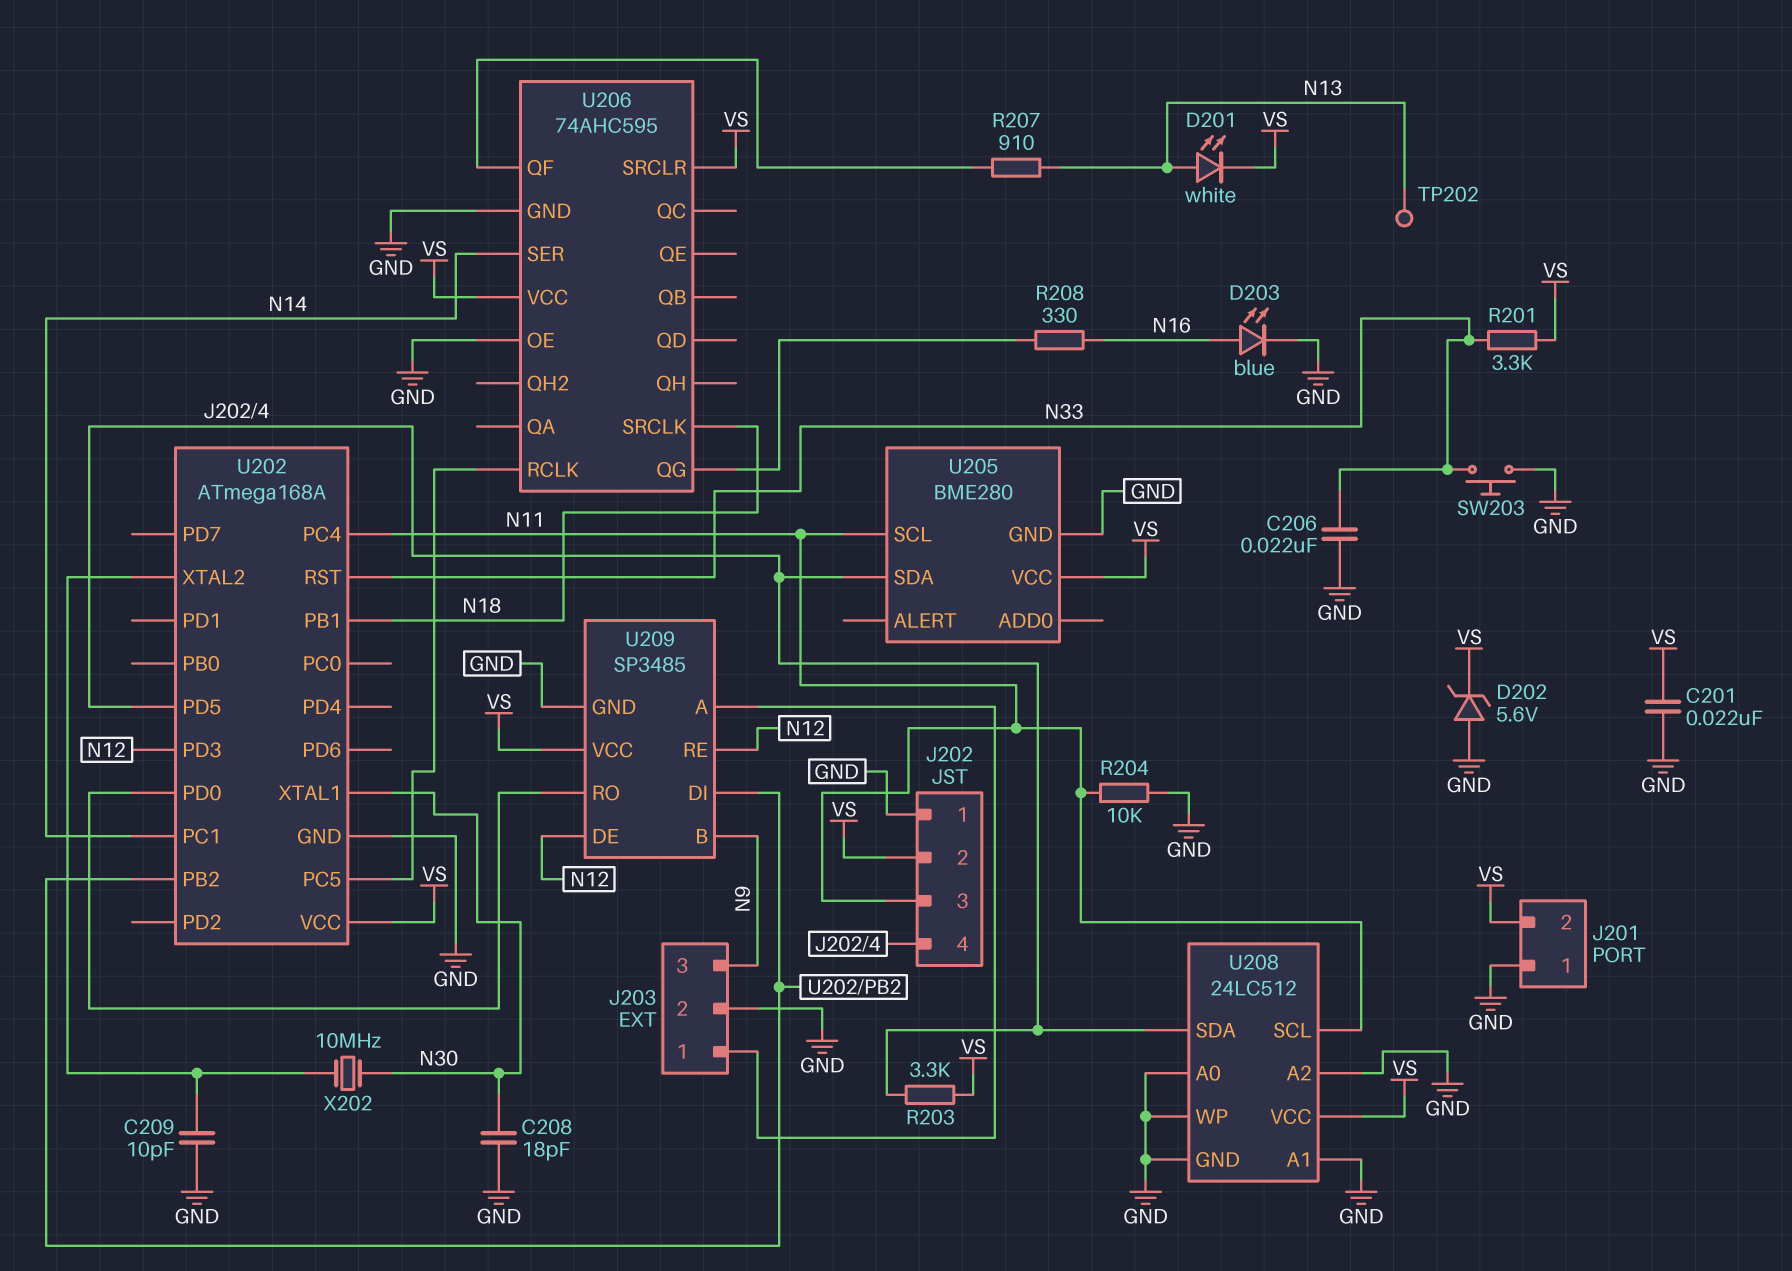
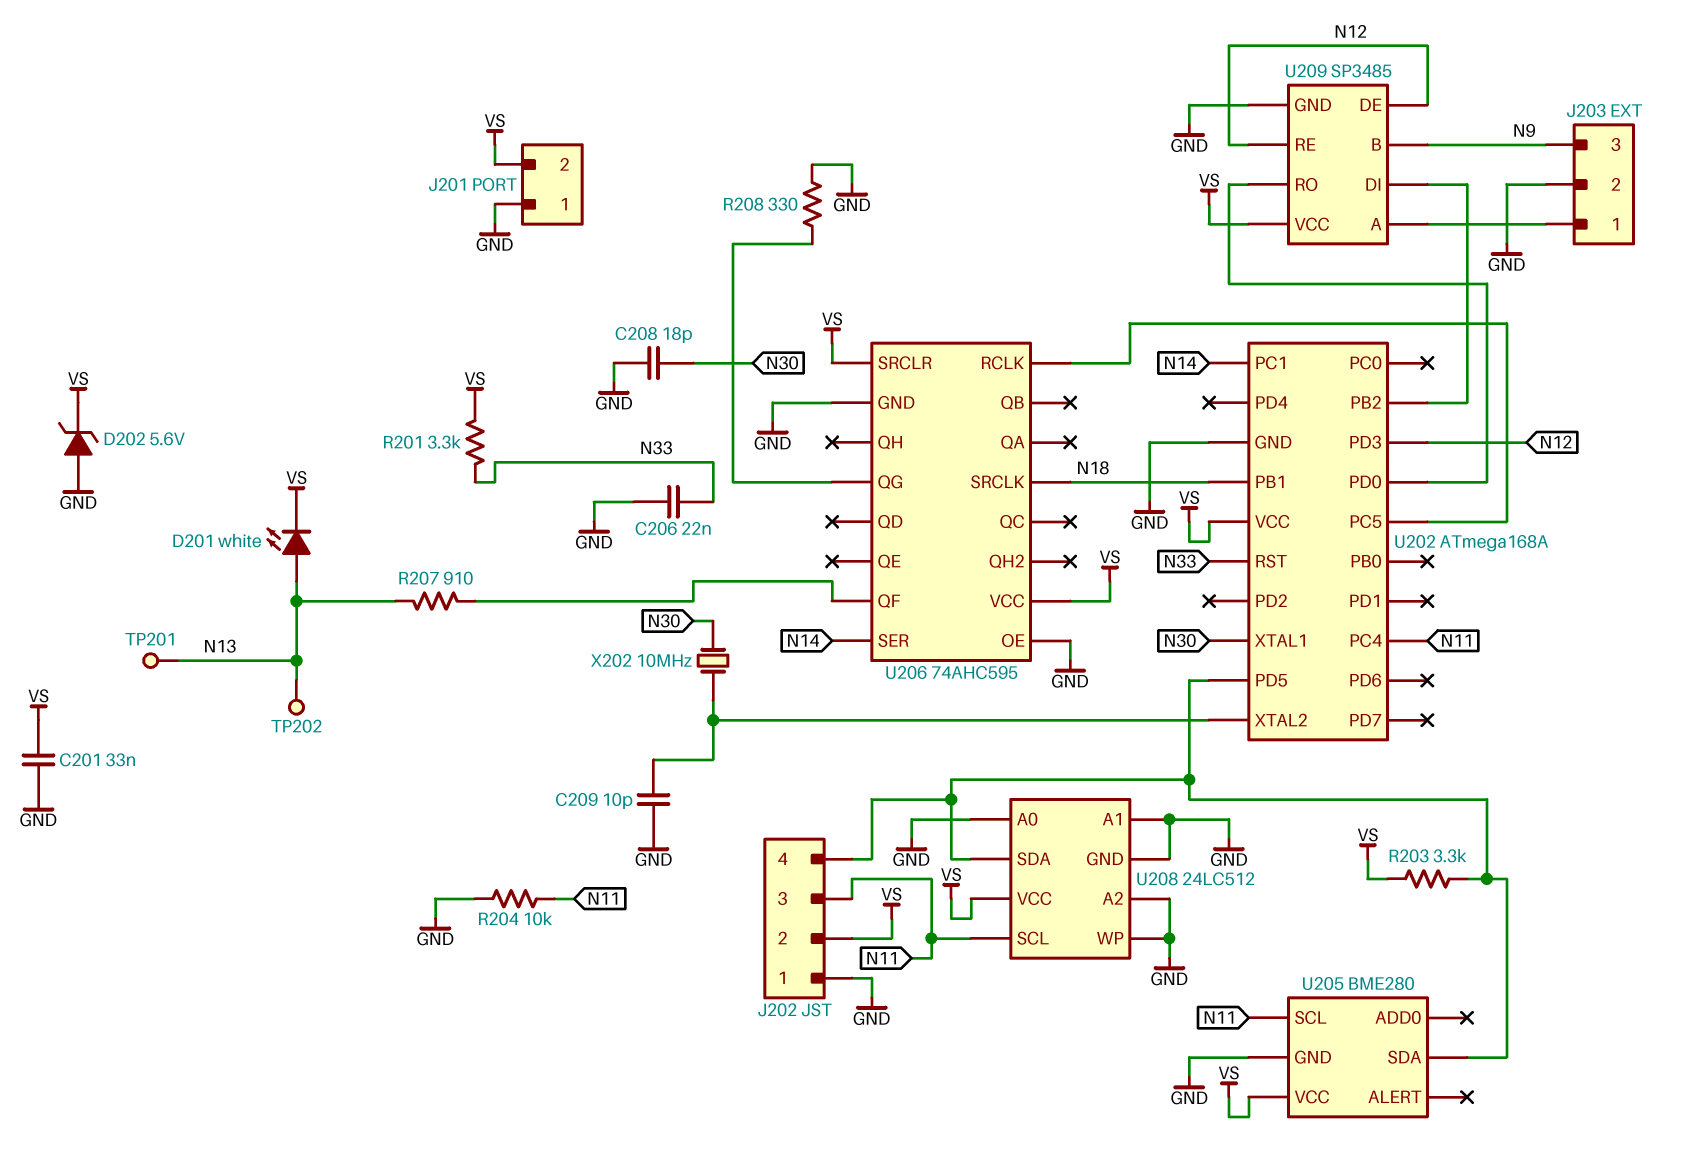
C201: 22nF (GND, VS) -> 33nF (GND, VS)
D203: LED blue (A N16, K GND) -> none
R208: 330 (N16, U206/QG) -> 330 (GND, U206/QG)
SW203: button (GND, N33) -> none
TP201: none -> test point (N13)

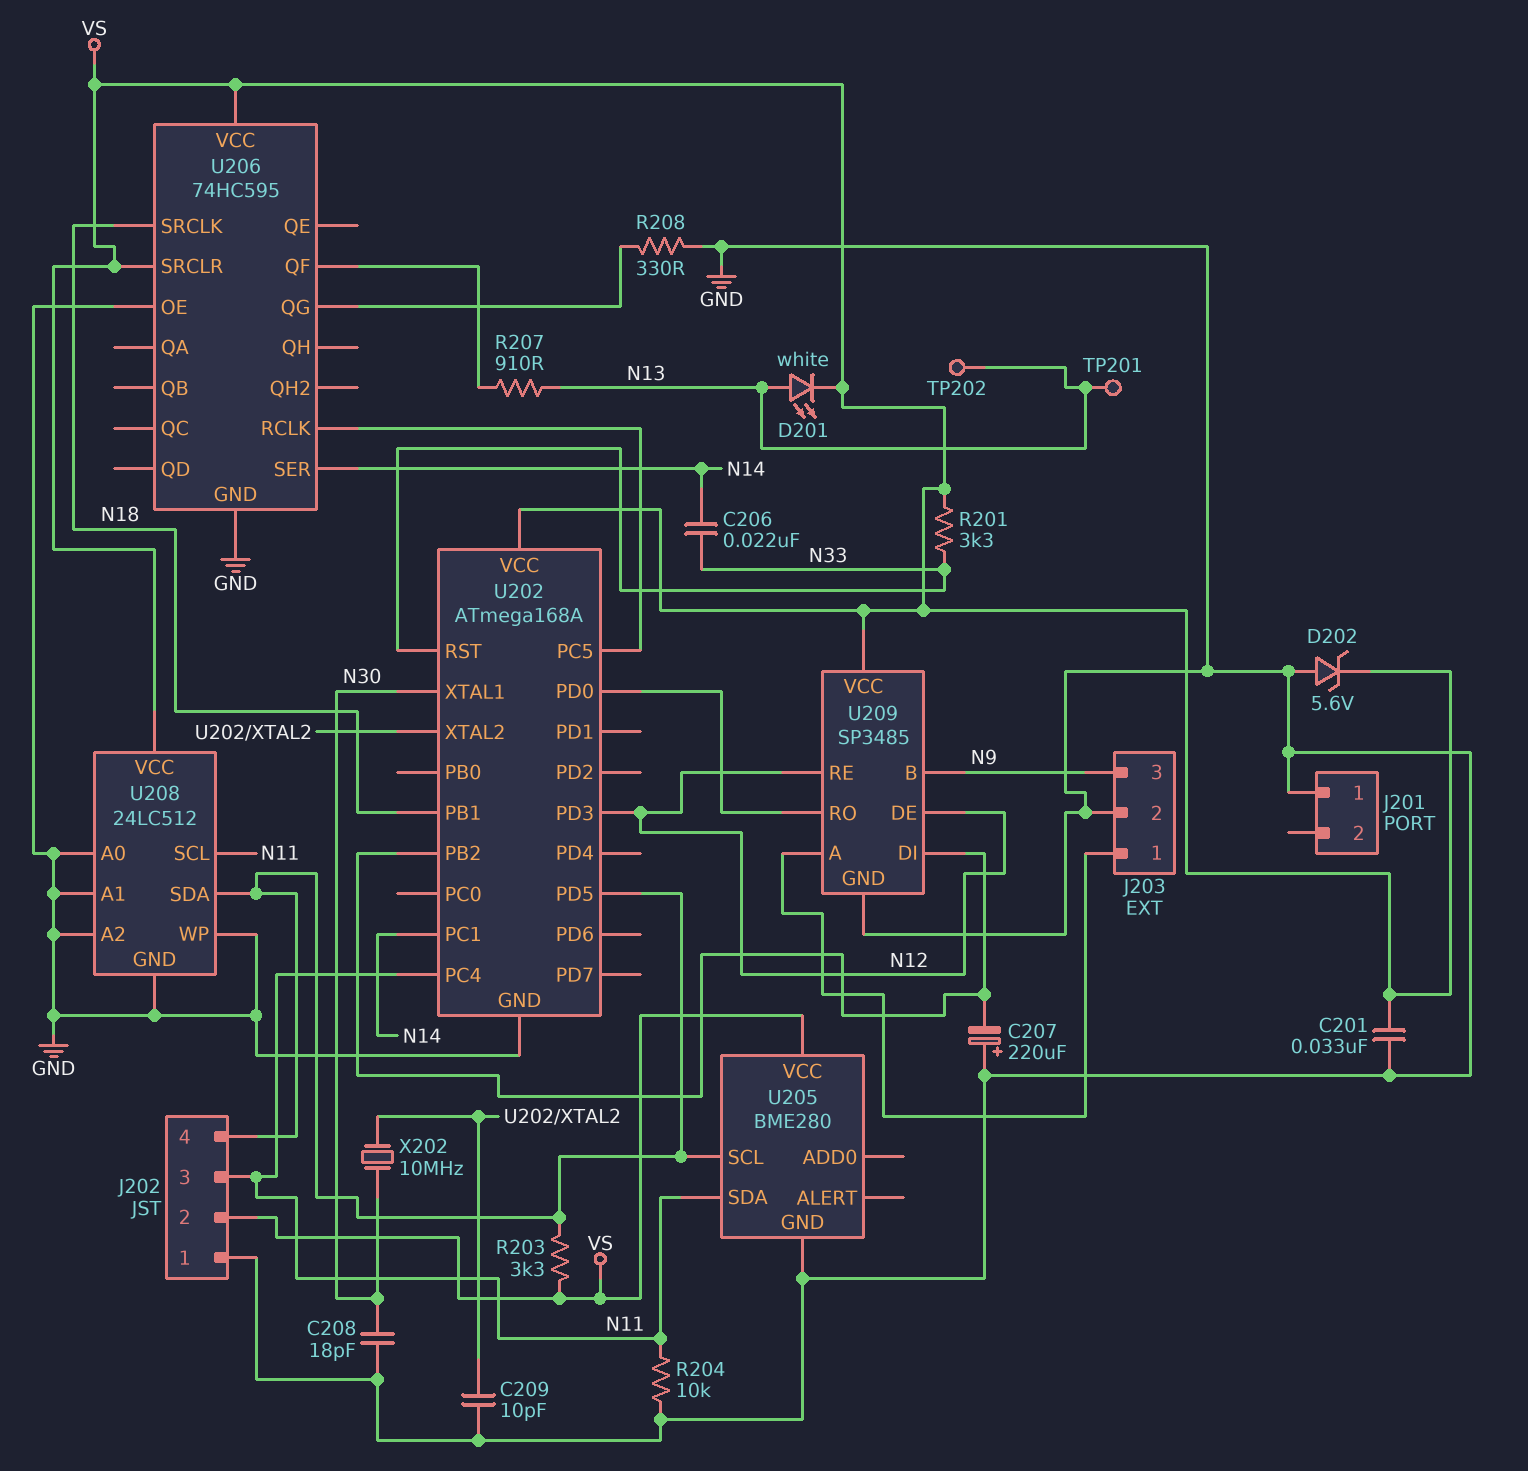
C206: 22nF (GND, N33) -> 22nF (N14, N33)
C207: none -> 220uF (plus GND, minus U202/PB2)
J201 pin 2: VS -> none
U205 pin SCL: N11 -> J202/4
U205 pin SDA: J202/4 -> N11
U206: 74AHC595 -> 74HC595

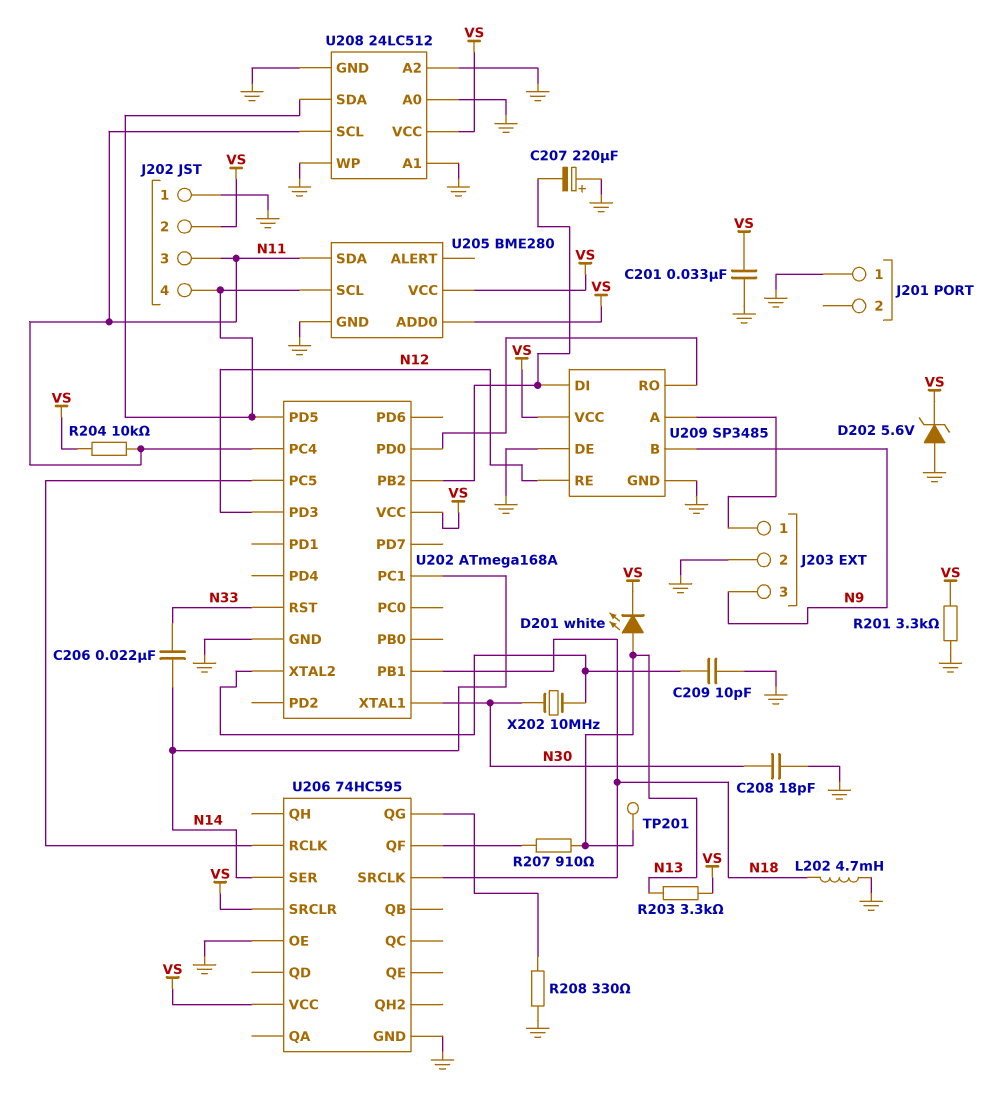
L202: none -> 4.7mH (GND, N18)
R201: 3.3k (N33, VS) -> 3.3k (GND, VS)
R203: 3.3k (J202/4, VS) -> 3.3k (N13, VS)
R204: 10k (GND, N11) -> 10k (N11, VS)
TP202: test point (N13) -> none
U205 pin ADD0: none -> VS
U209 pin DE: N12 -> GND

